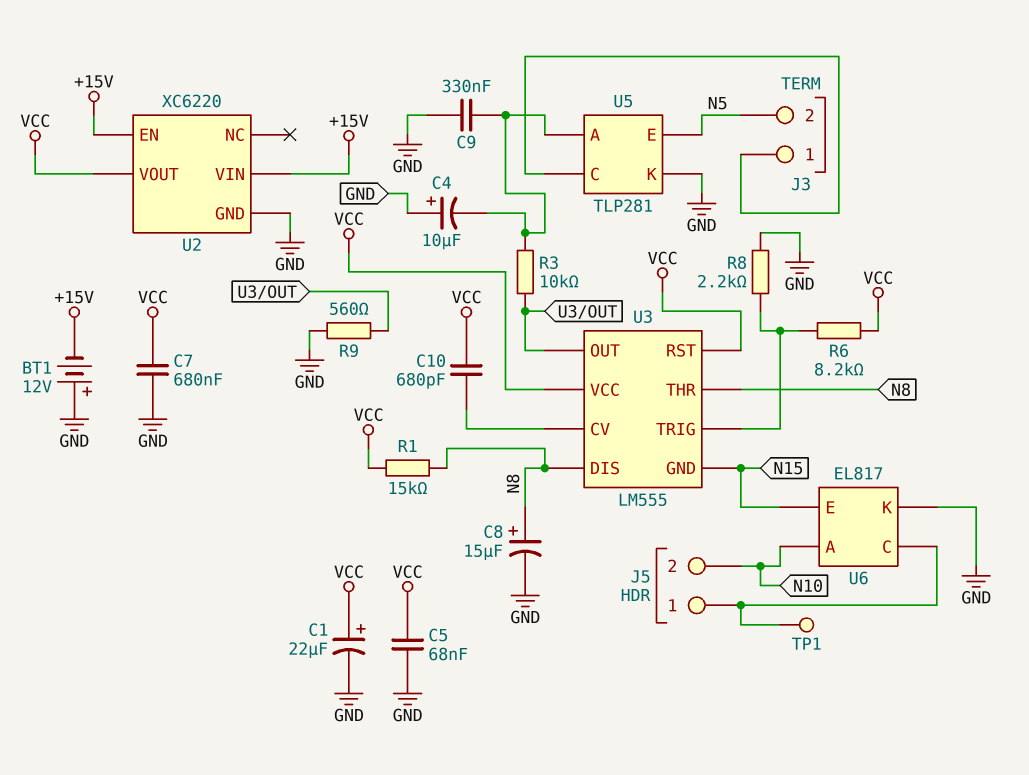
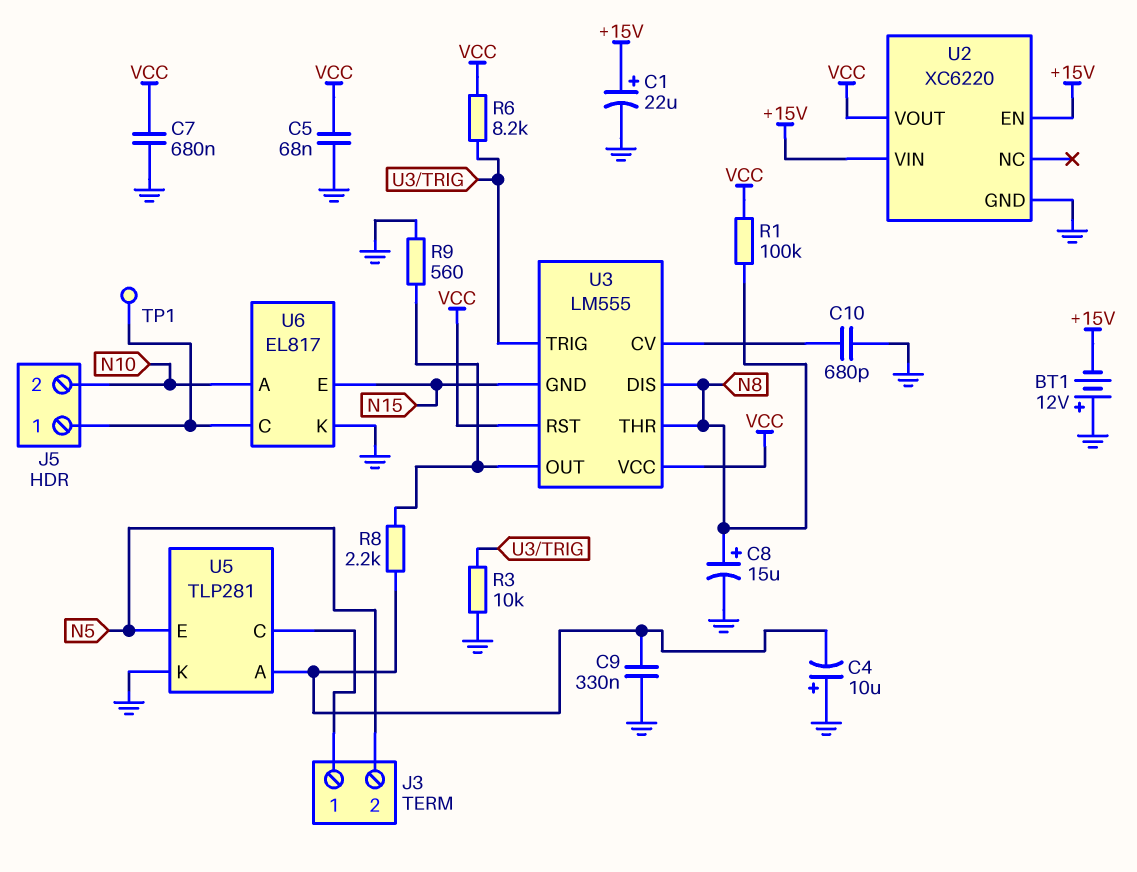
C1: 22uF (plus VCC, minus GND) -> 22uF (plus +15V, minus GND)
C10: 680pF (U3/CV, VCC) -> 680pF (GND, U3/CV)
R1: 15k (N8, VCC) -> 100k (N8, VCC)
R3: 10k (U3/OUT, U5/A) -> 10k (GND, U3/TRIG)
R8: 2.2k (GND, U3/TRIG) -> 2.2k (U3/OUT, U5/A)

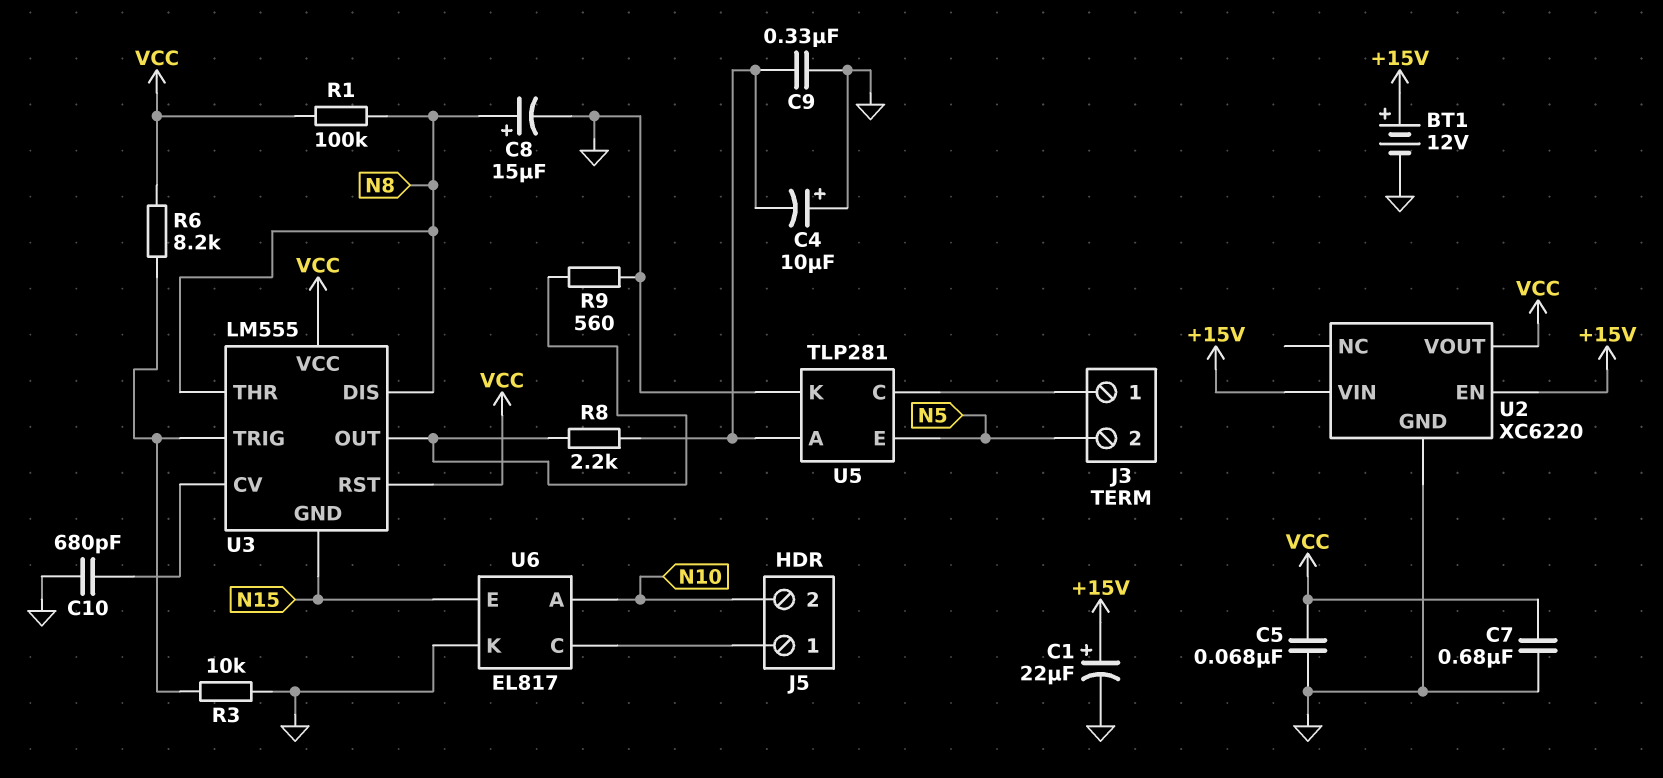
BT1: 12V (plus GND, minus +15V) -> 12V (plus +15V, minus GND)
TP1: test point (J5/1) -> none

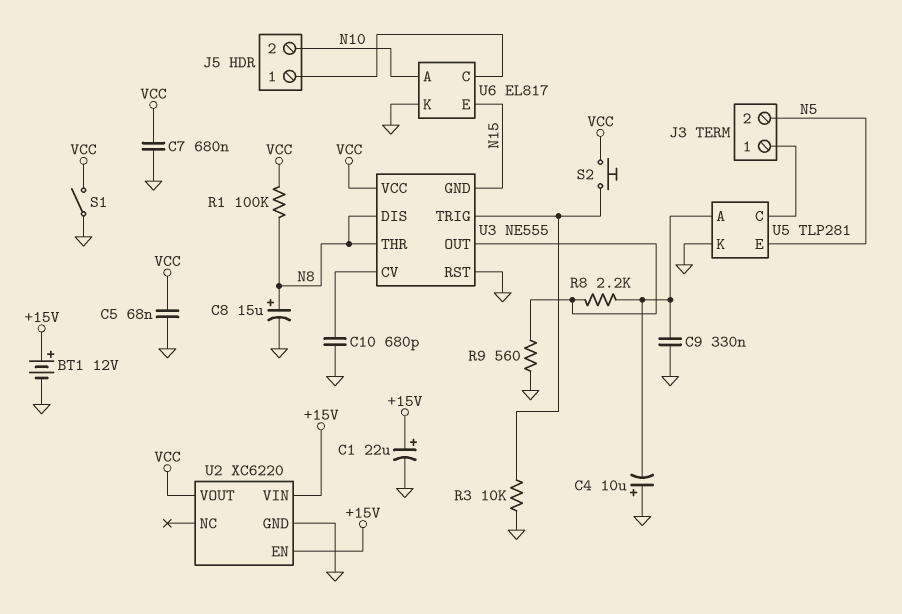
R6: 8.2k (U3/TRIG, VCC) -> none
S1: none -> switch (GND, VCC)
S2: none -> button (U3/TRIG, VCC)
U3: LM555 -> NE555
U3 pin RST: VCC -> GND

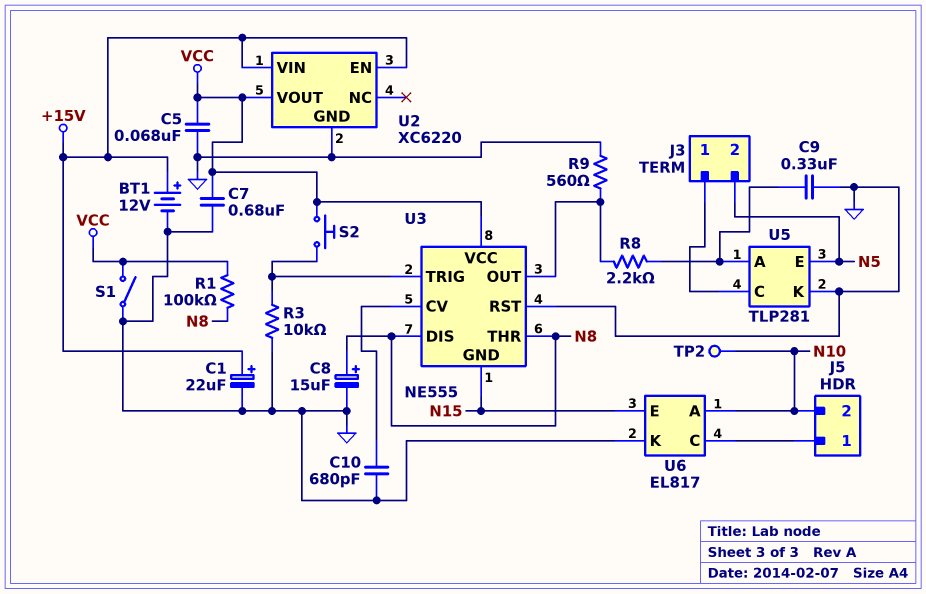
C4: 10uF (plus GND, minus U5/A) -> none
TP2: none -> test point (N10)

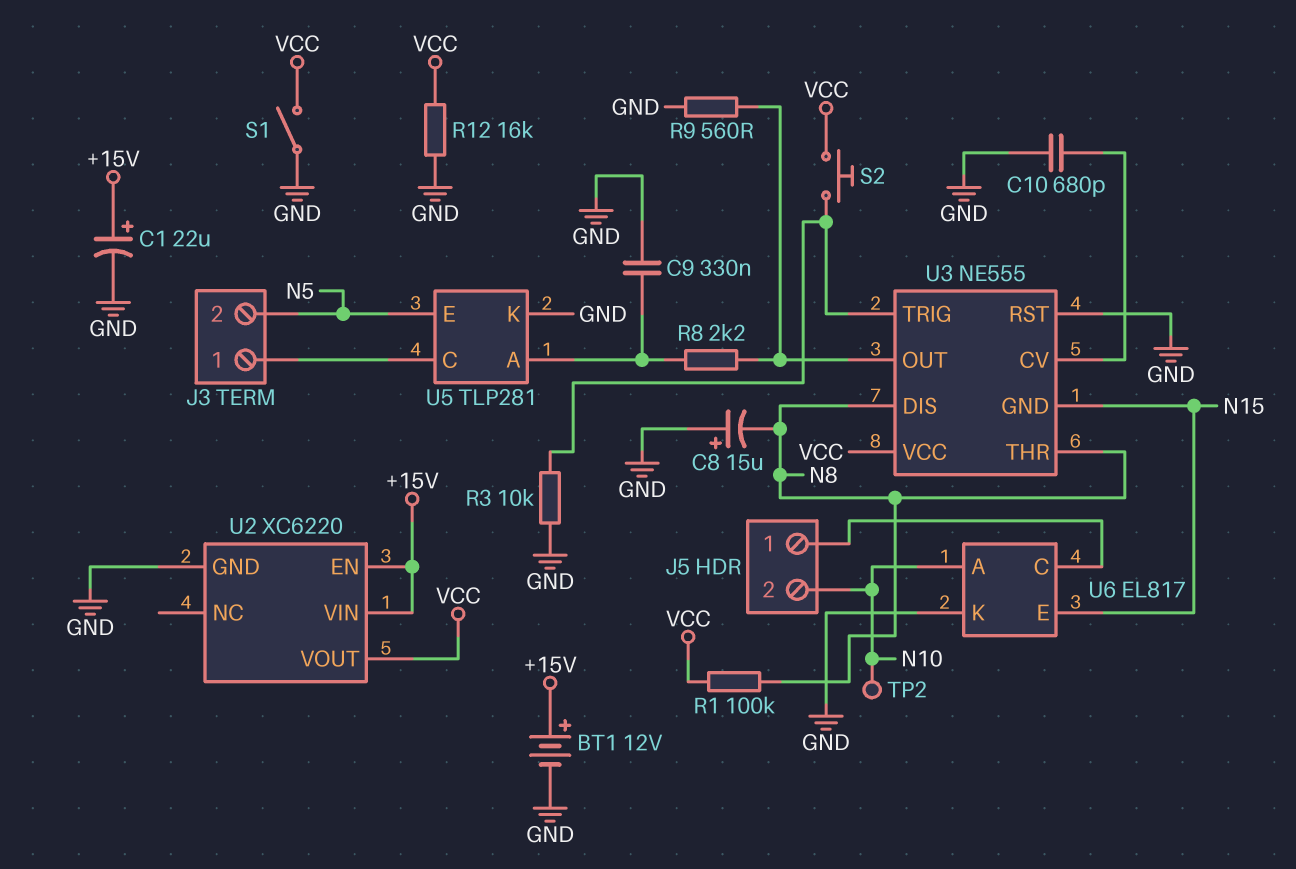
C5: 68nF (GND, VCC) -> none
C7: 680nF (GND, VCC) -> none
C8: 15uF (plus N8, minus GND) -> 15uF (plus GND, minus N8)
R12: none -> 16k (GND, VCC)

